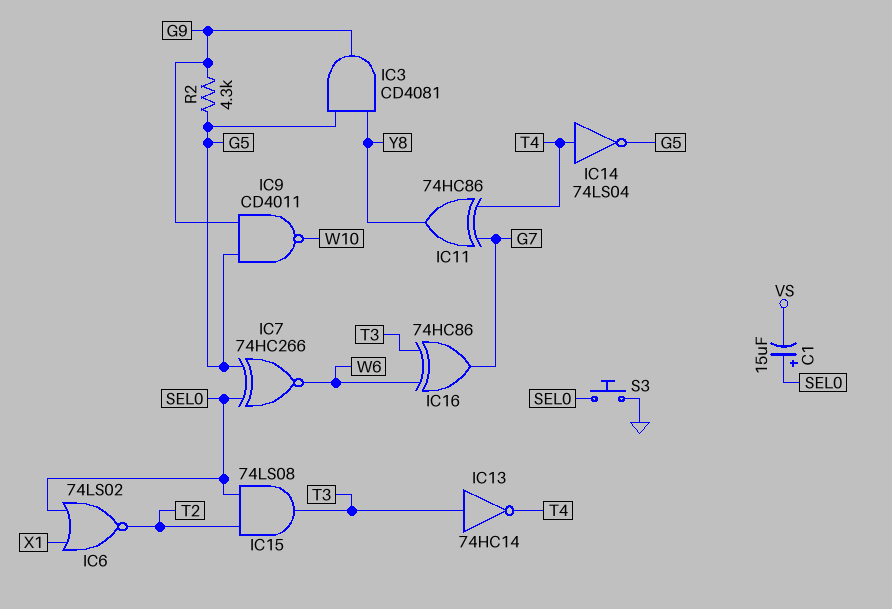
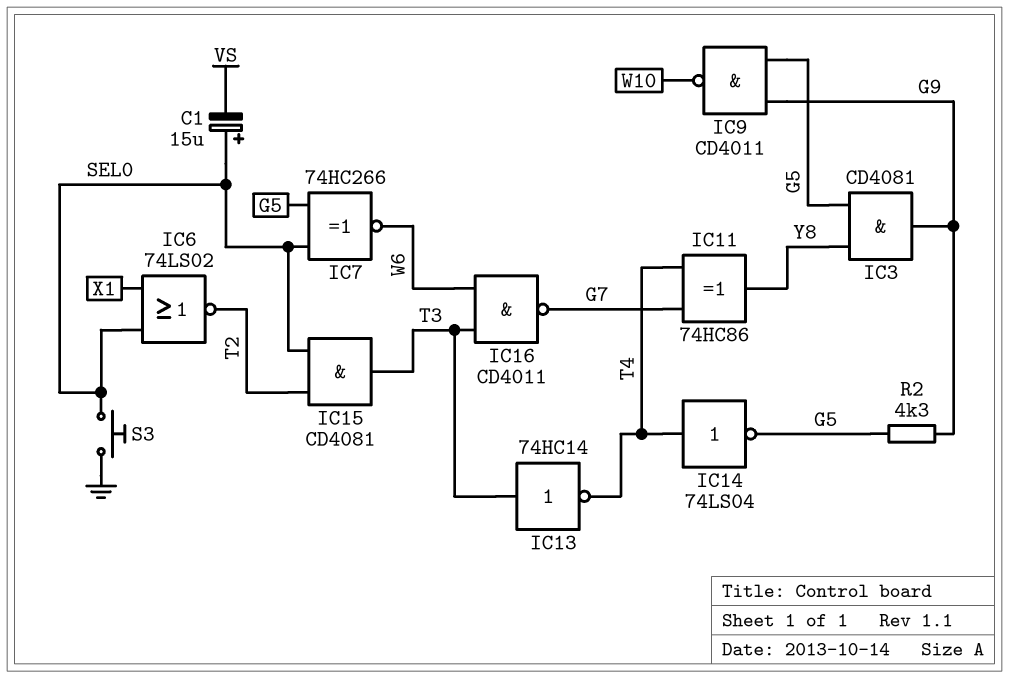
IC15: AND 74LS08 (in SEL0, in T2, out T3) -> AND CD4081 (in SEL0, in T2, out T3)
IC16: XOR 74HC86 (in T3, in W6, out G7) -> NAND CD4011 (in T3, in W6, out G7)

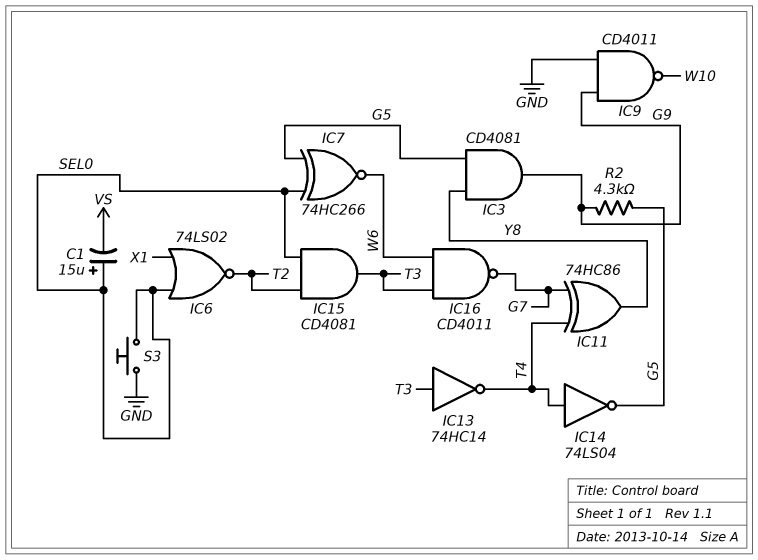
IC9: NAND CD4011 (in G5, in G9, out W10) -> NAND CD4011 (in G9, in GND, out W10)

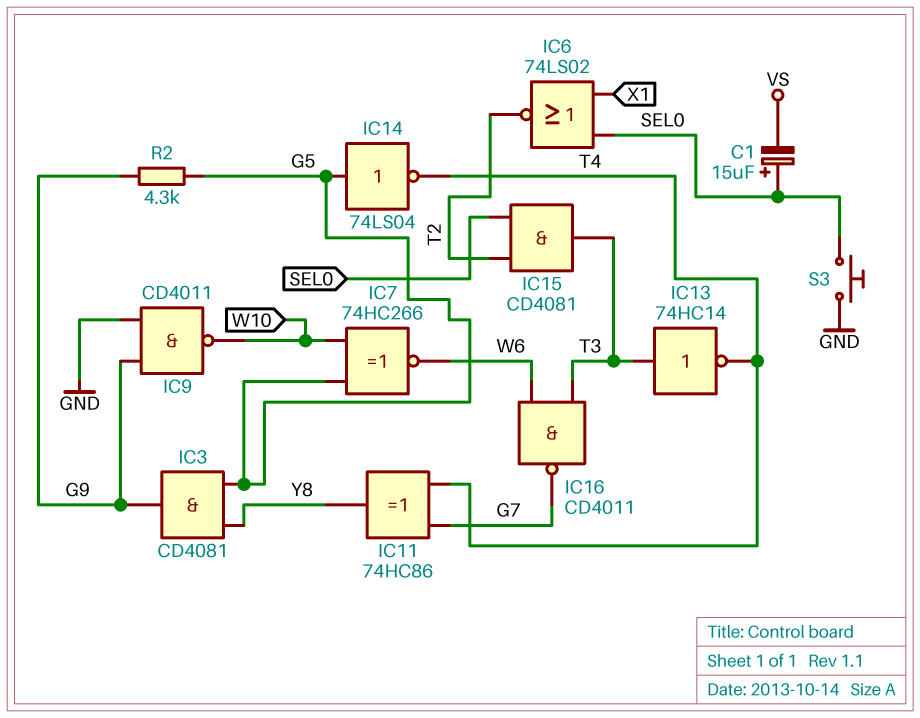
IC7: XNOR 74HC266 (in G5, in SEL0, out W6) -> XNOR 74HC266 (in G5, in W10, out W6)
IC14: NOT 74LS04 (in T4, out G5) -> NOT 74LS04 (in G5, out T4)

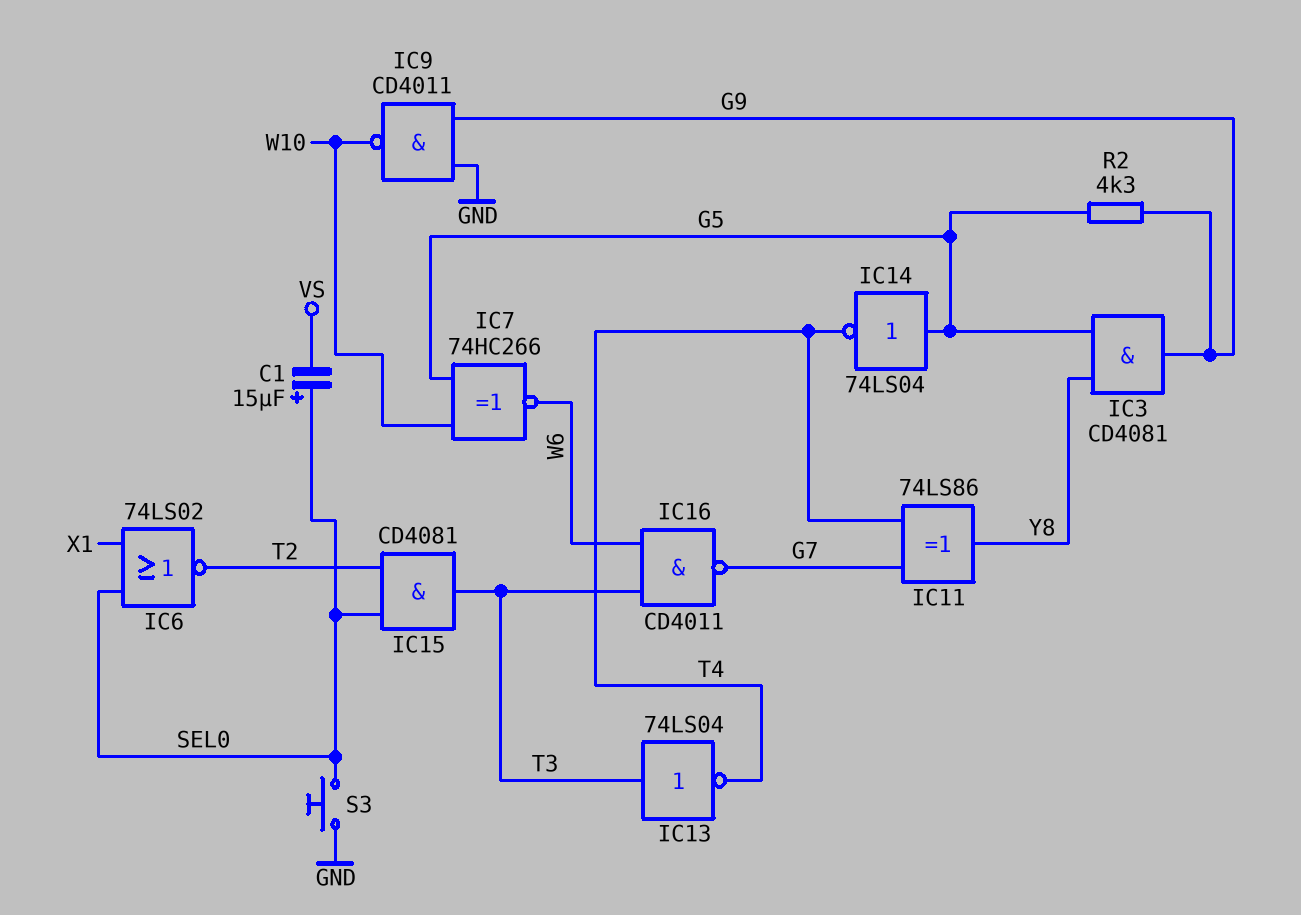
IC11: XOR 74HC86 (in G7, in T4, out Y8) -> XOR 74LS86 (in G7, in T4, out Y8)
IC13: NOT 74HC14 (in T3, out T4) -> NOT 74LS04 (in T3, out T4)

